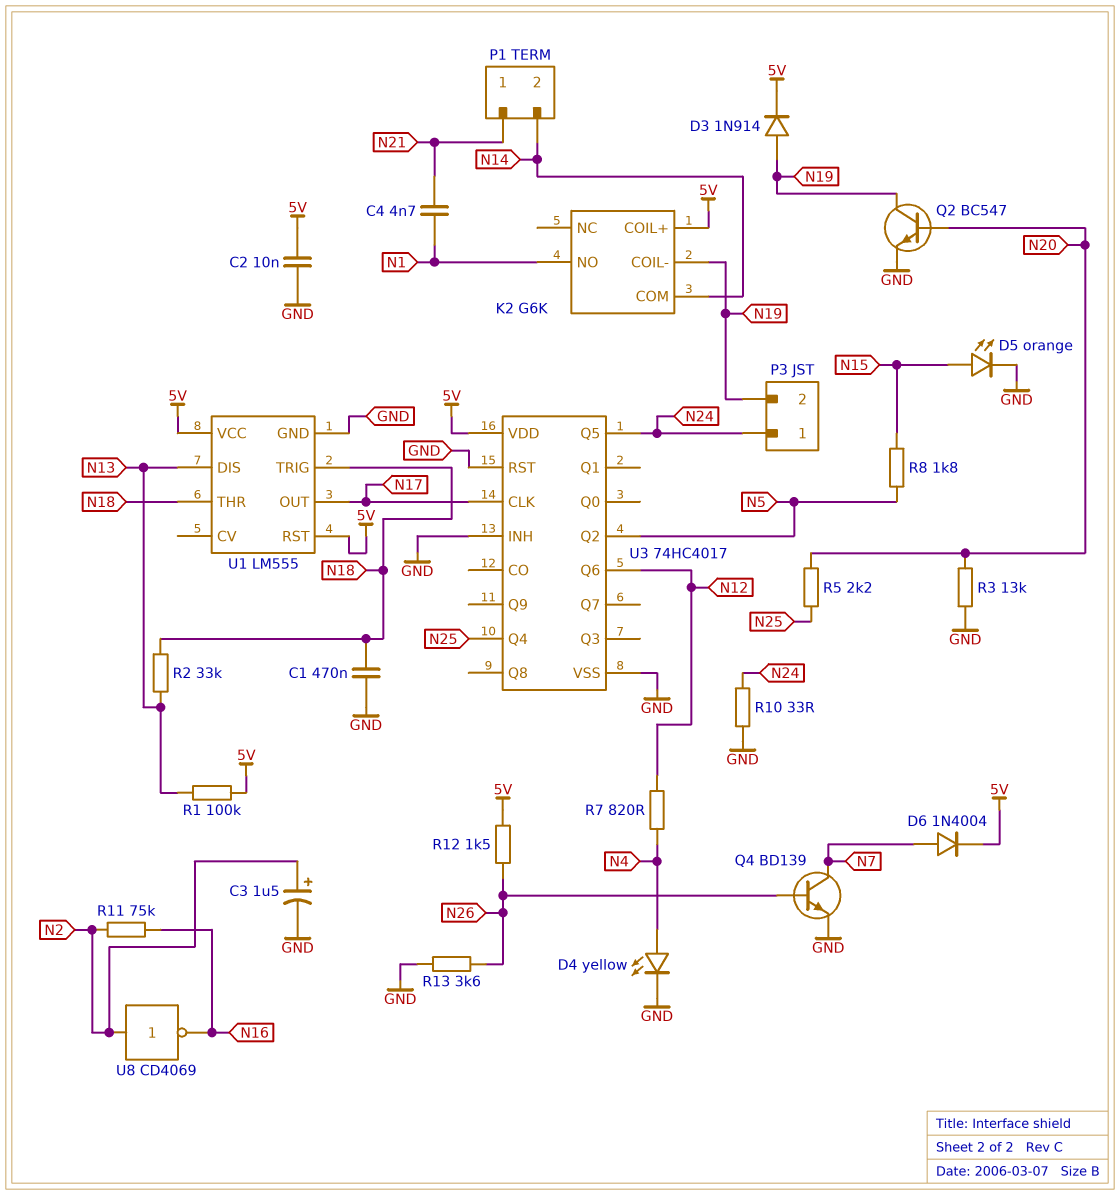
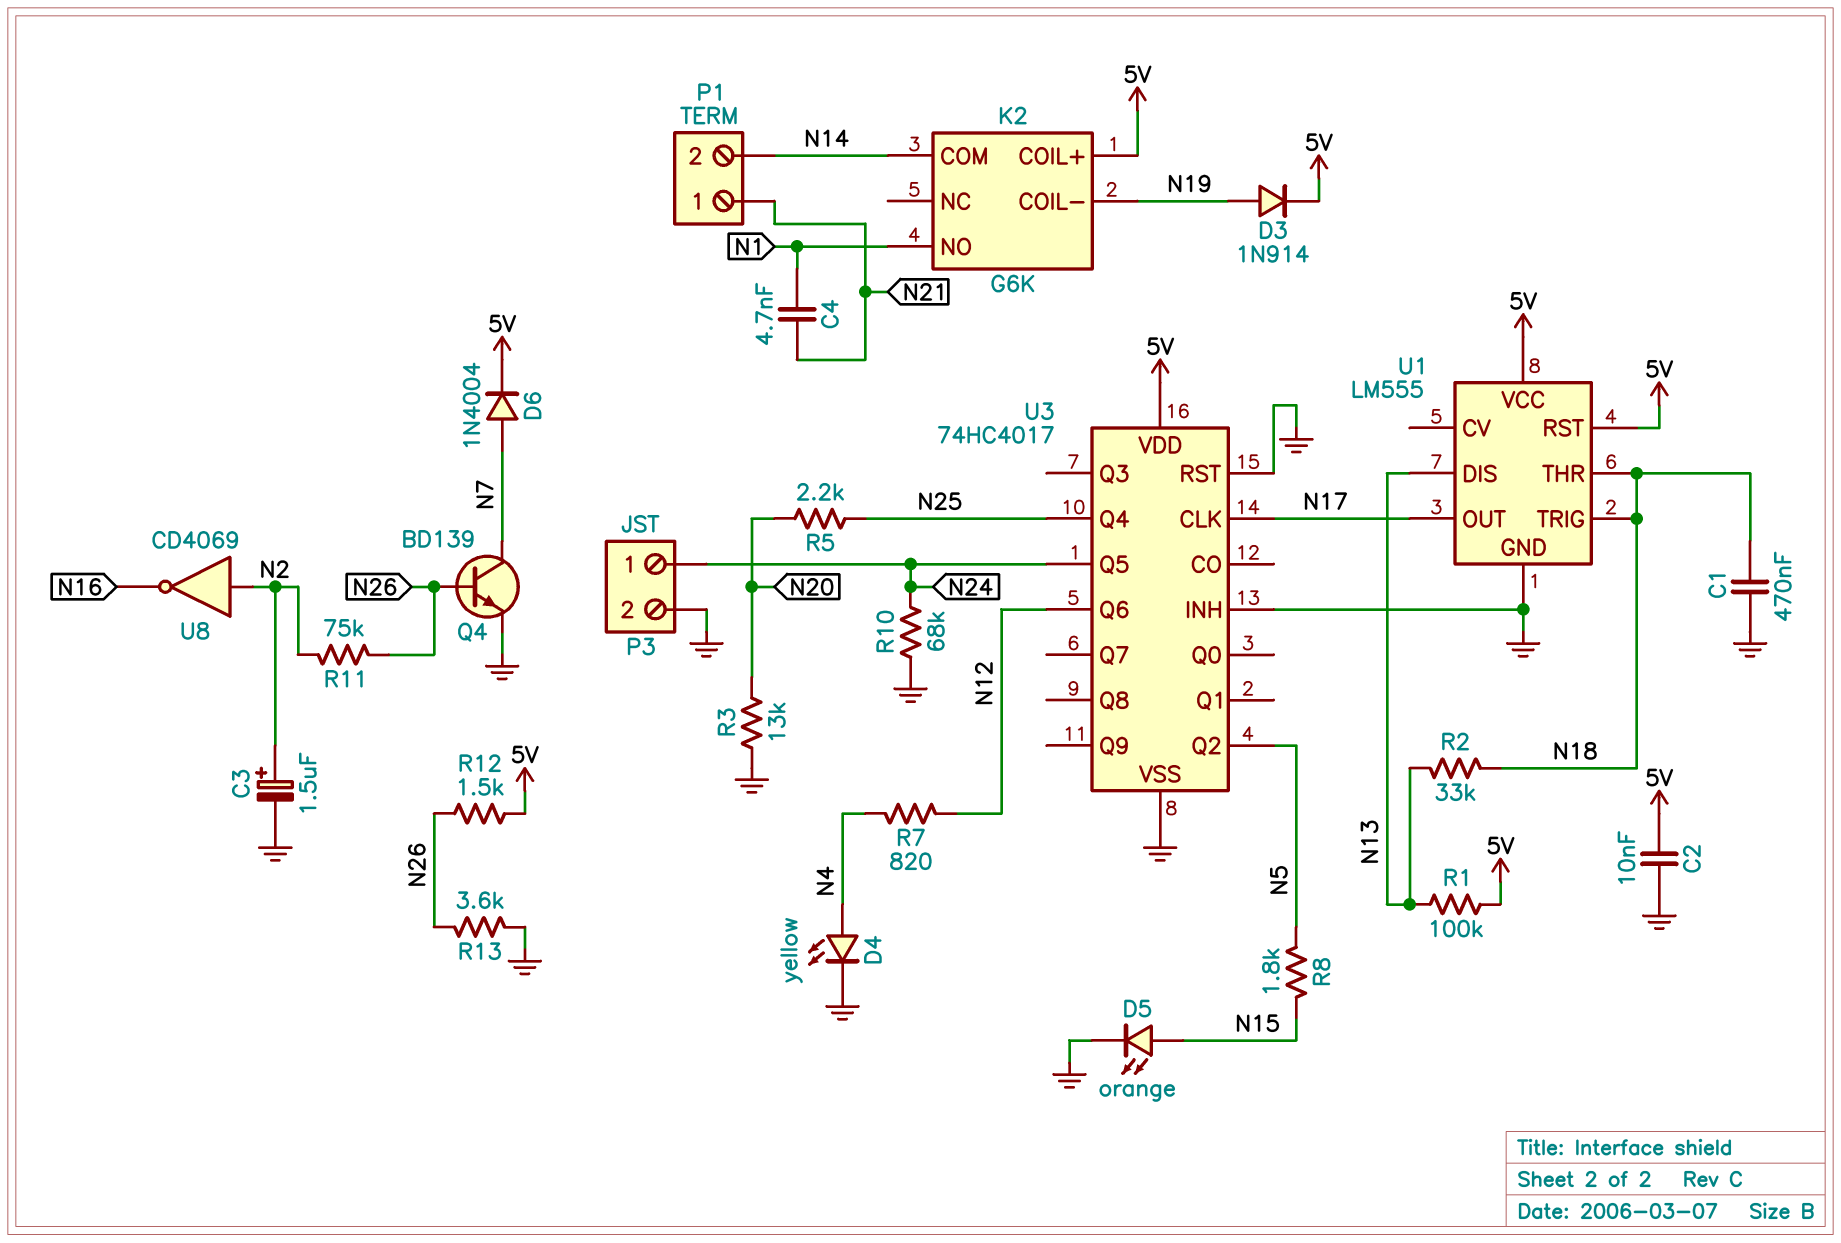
P3 pin 2: N19 -> GND
Q2: NPN BC547 (B N20, C N19, E GND) -> none
R10: 33 (GND, N24) -> 68k (GND, N24)
R11: 75k (N2, N16) -> 75k (N2, N26)

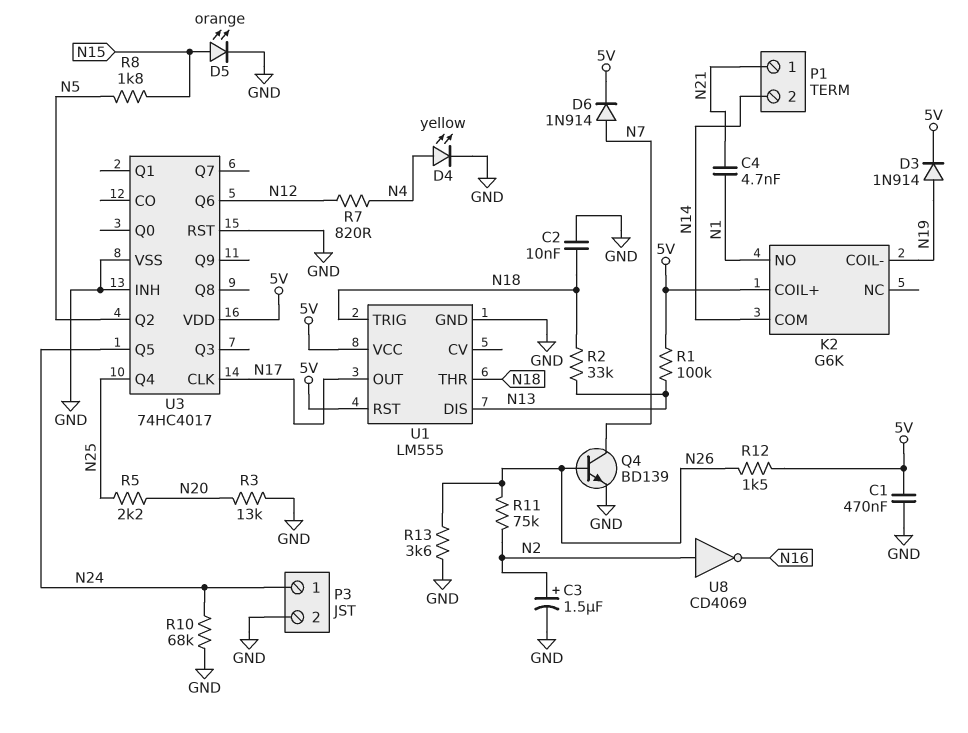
C1: 470nF (GND, N18) -> 470nF (5V, GND)
C2: 10nF (5V, GND) -> 10nF (GND, N18)
D6: diode 1N4004 (A N7, K 5V) -> diode 1N914 (A N7, K 5V)

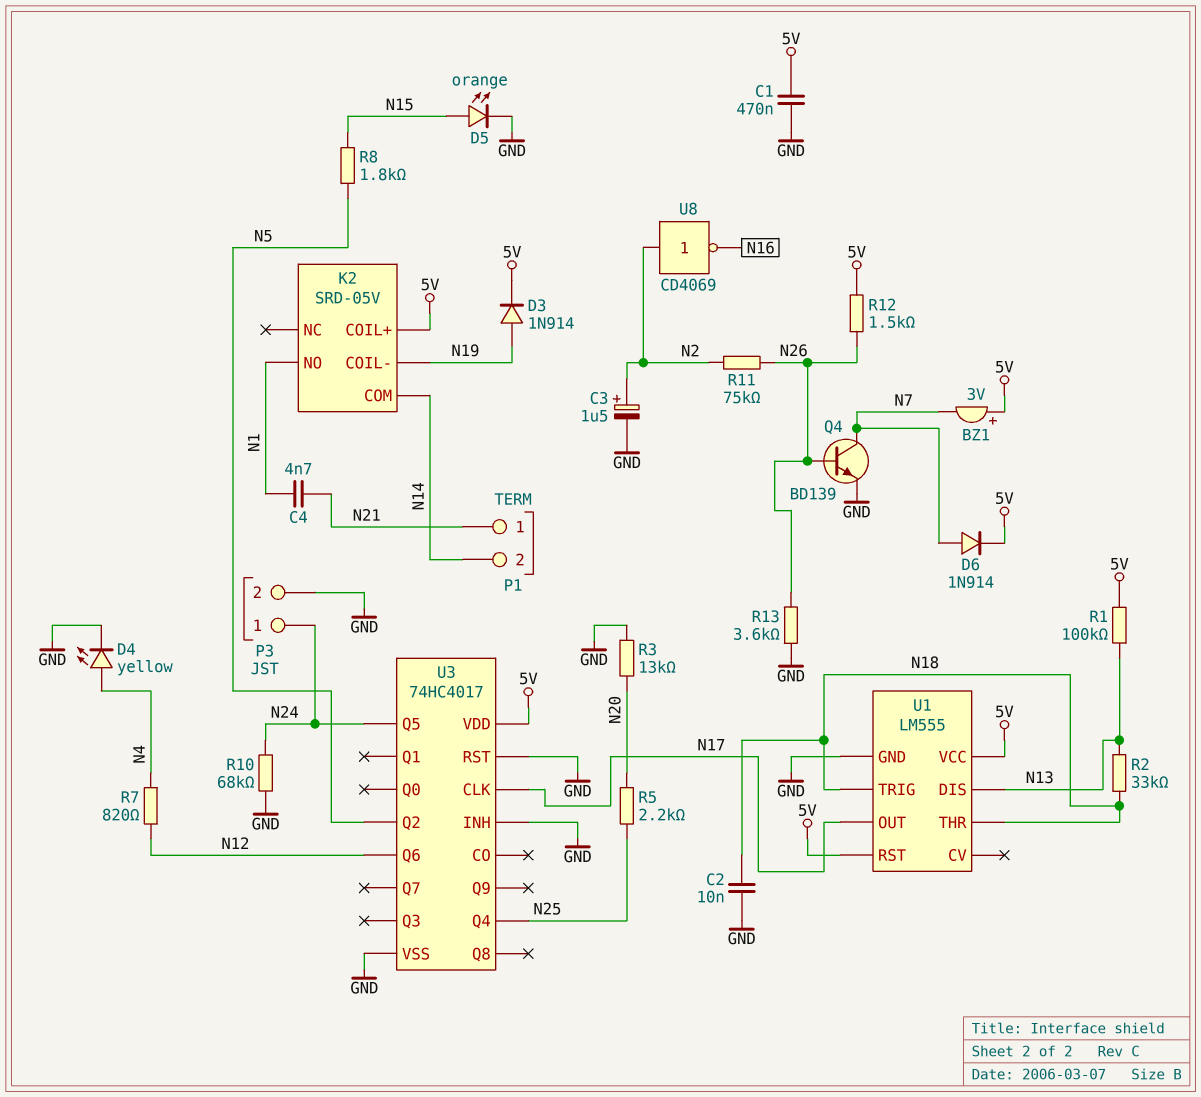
BZ1: none -> buzzer 3V (plus 5V, minus N7)
K2: G6K -> SRD-05V

